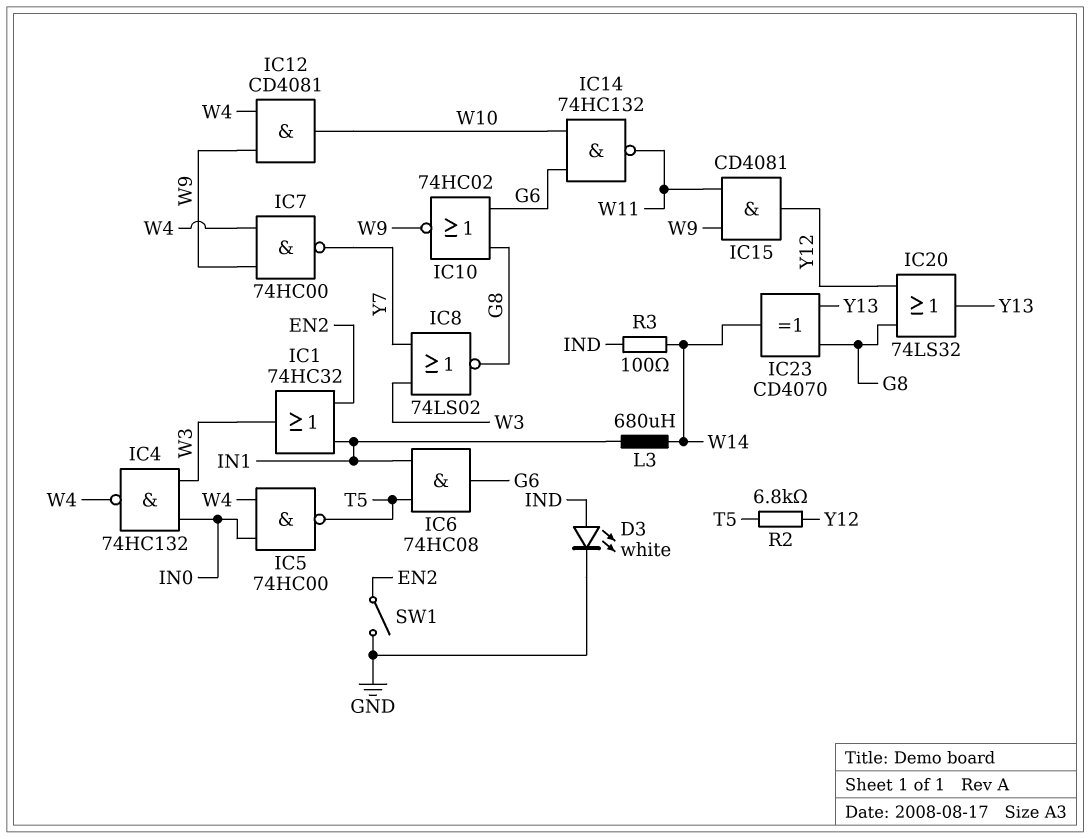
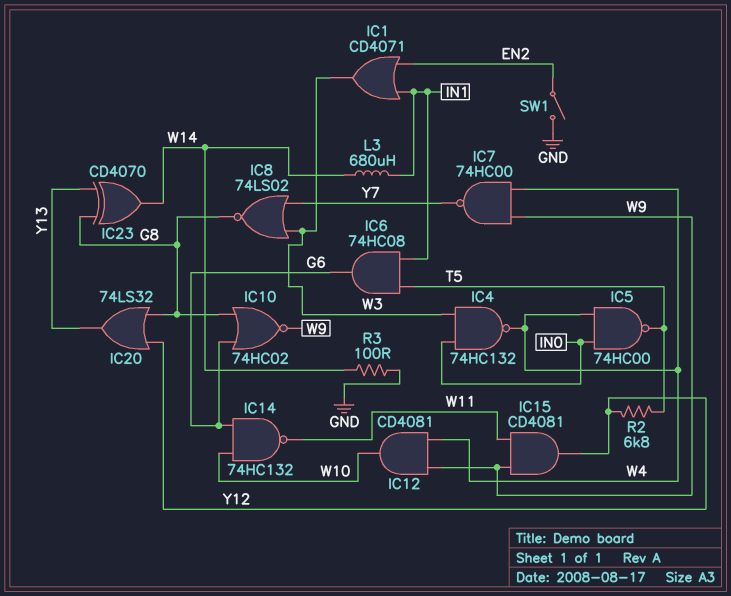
D3: LED white (A IND, K GND) -> none
IC1: OR 74HC32 (in EN2, in IN1, out W3) -> OR CD4071 (in EN2, in IN1, out W3)
R3: 100 (IND, W14) -> 100 (GND, W14)

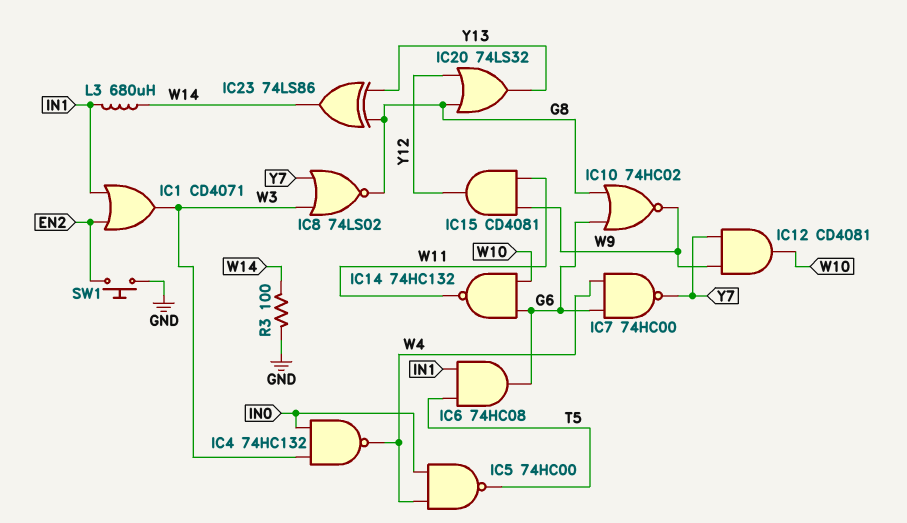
IC7: NAND 74HC00 (in W4, in W9, out Y7) -> NAND 74HC00 (in G6, in W4, out Y7)
IC12: AND CD4081 (in W4, in W9, out W10) -> AND CD4081 (in W9, in Y7, out W10)
IC23: XOR CD4070 (in G8, in Y13, out W14) -> XOR 74LS86 (in G8, in Y13, out W14)
R2: 6.8k (T5, Y12) -> none
SW1: switch (EN2, GND) -> button (EN2, GND)

